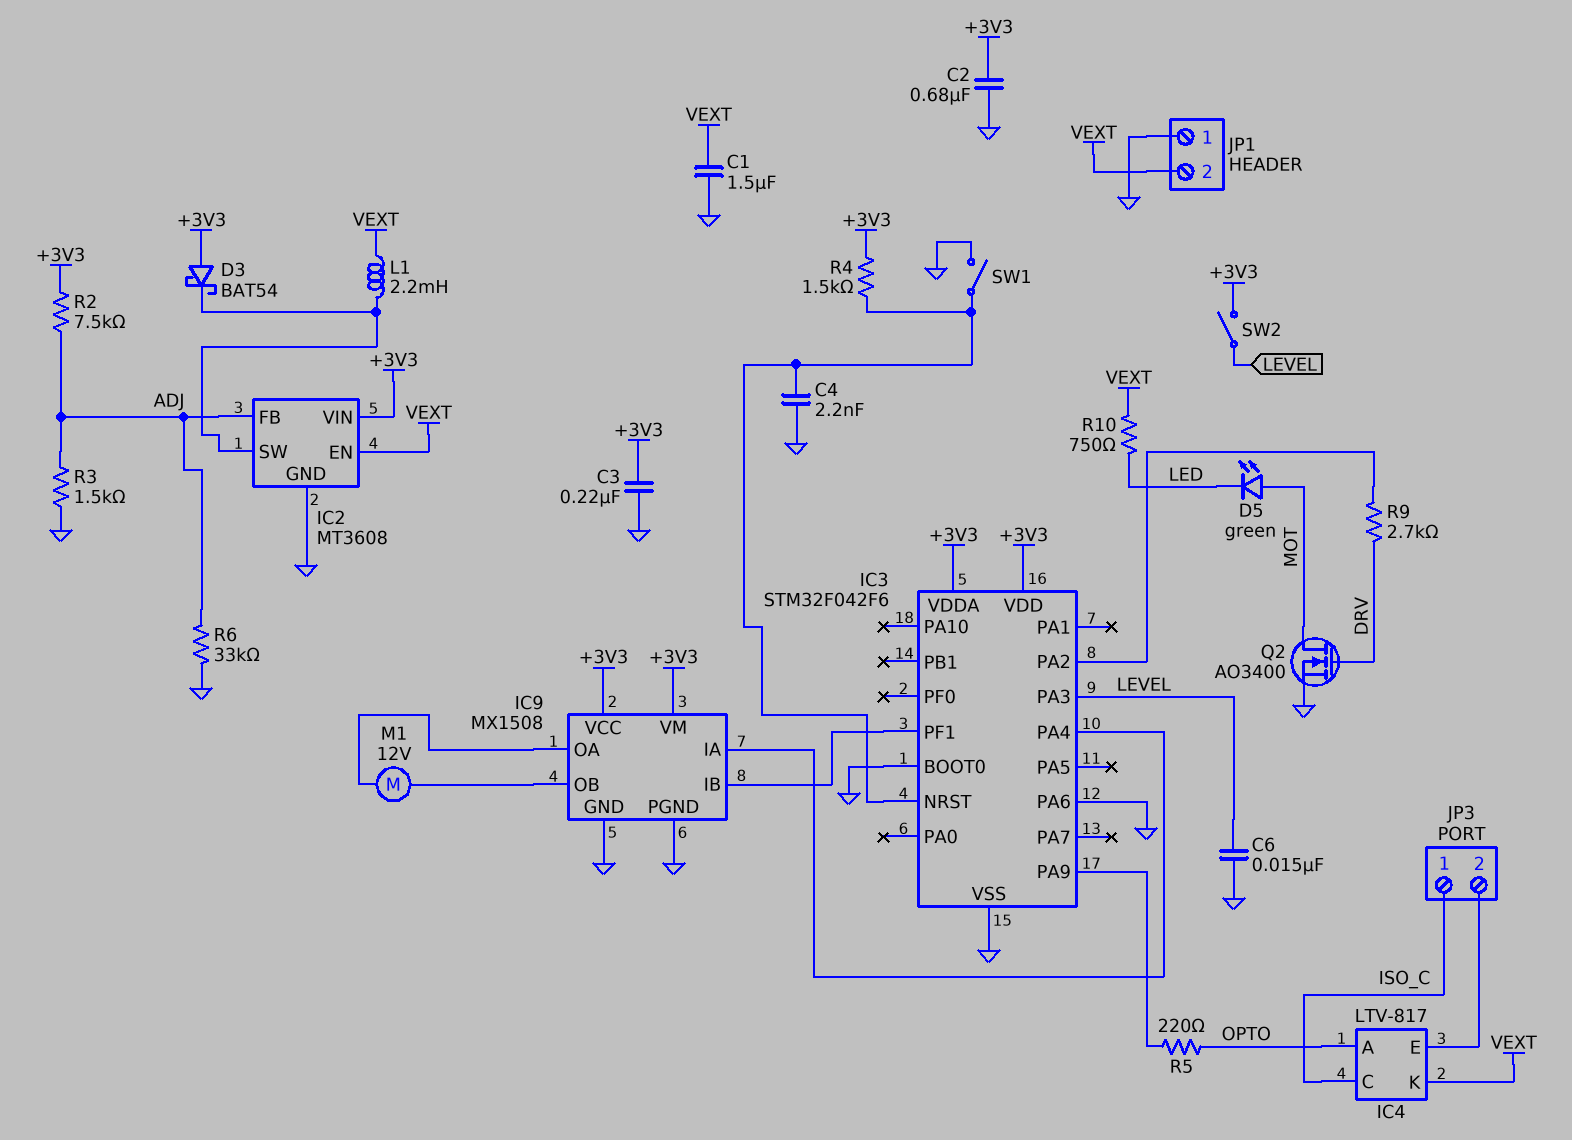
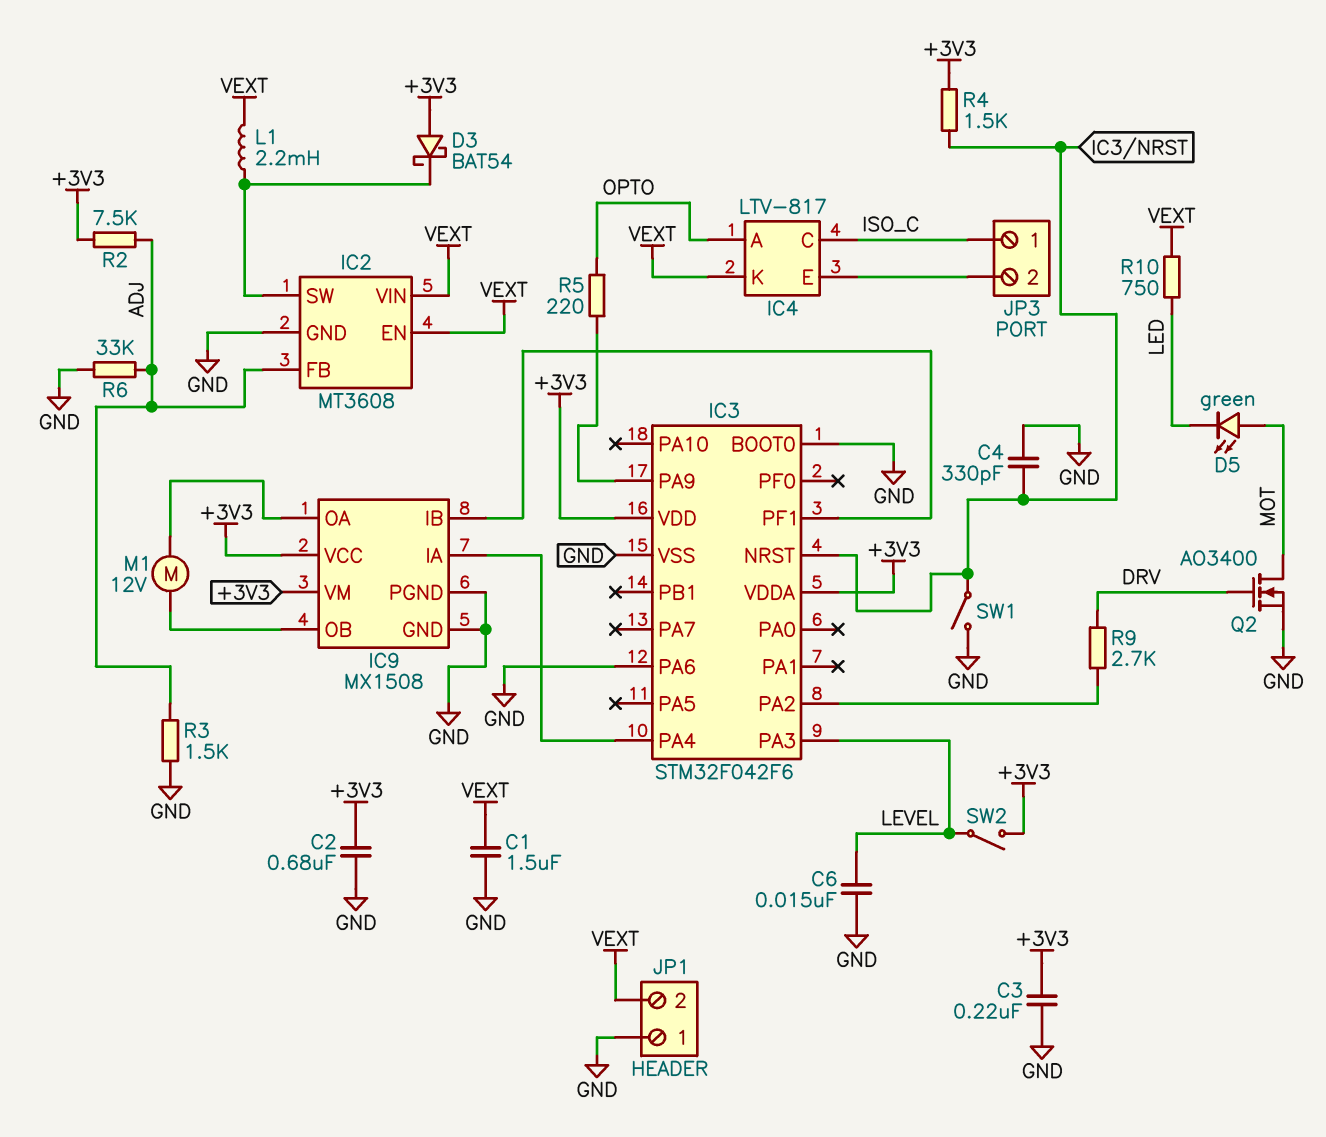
C4: 2.2nF (GND, IC3/NRST) -> 330pF (GND, IC3/NRST)
IC2 pin VIN: +3V3 -> VEXT

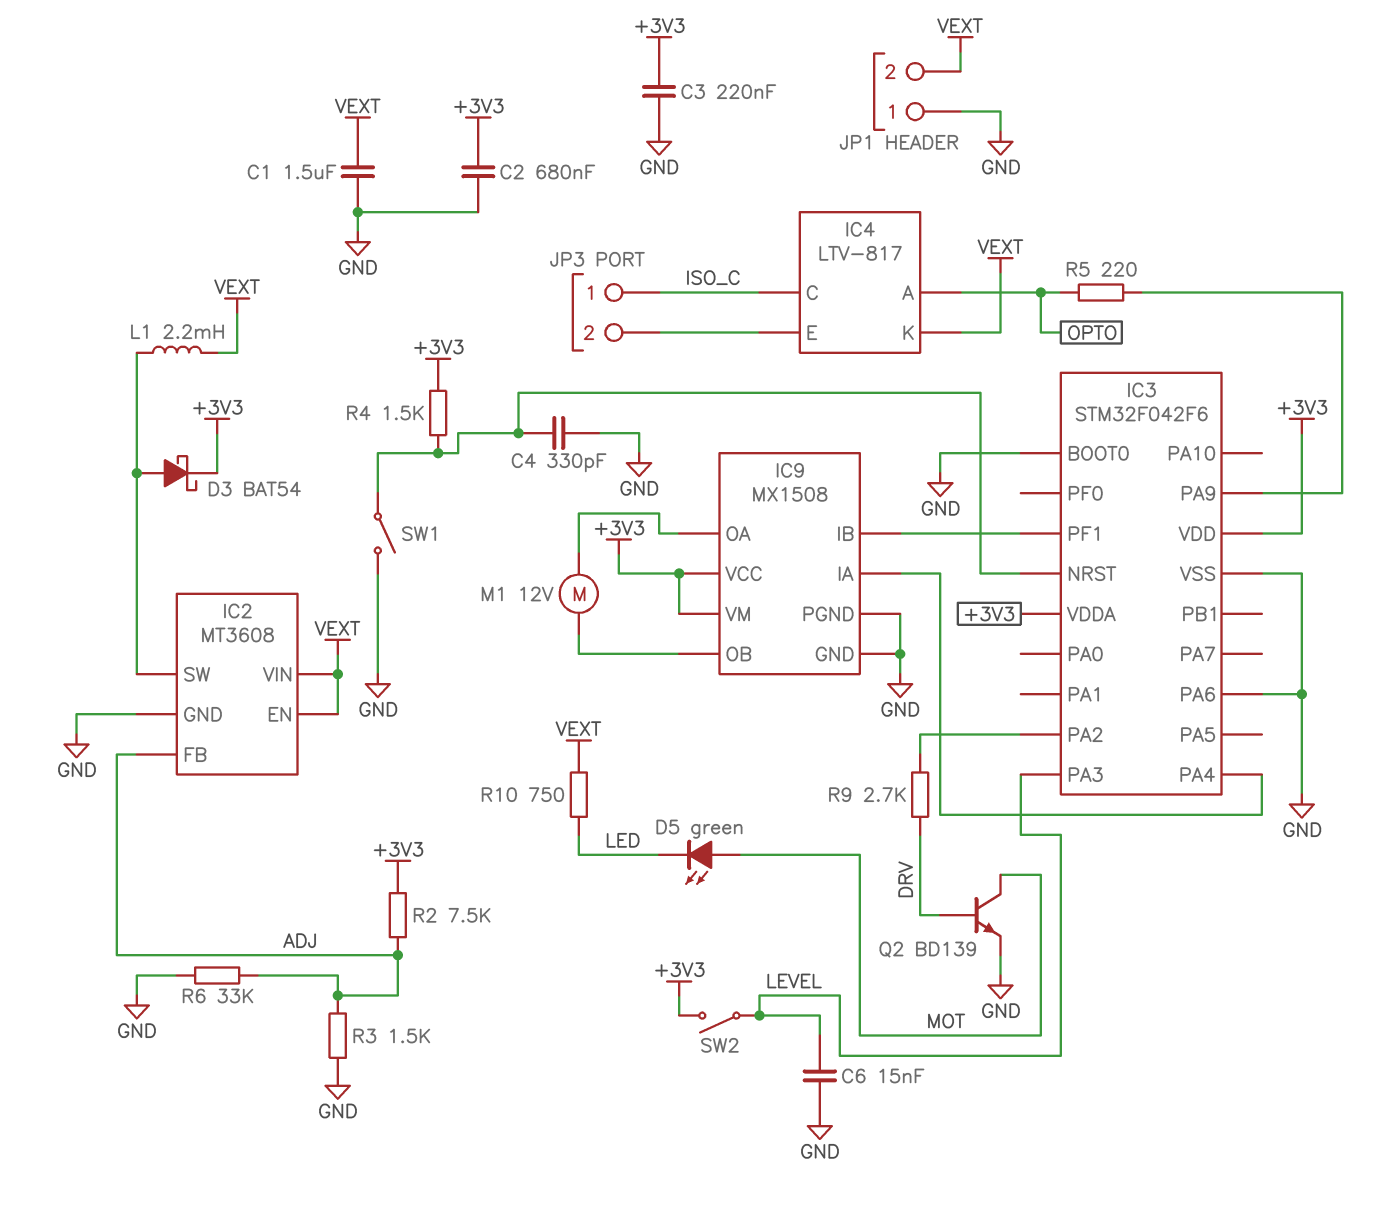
D3: schottky BAT54 (A +3V3, K IC2/SW) -> schottky BAT54 (A IC2/SW, K +3V3)
Q2: NMOS AO3400 (G DRV, D MOT, S GND) -> NPN BD139 (B DRV, C MOT, E GND)

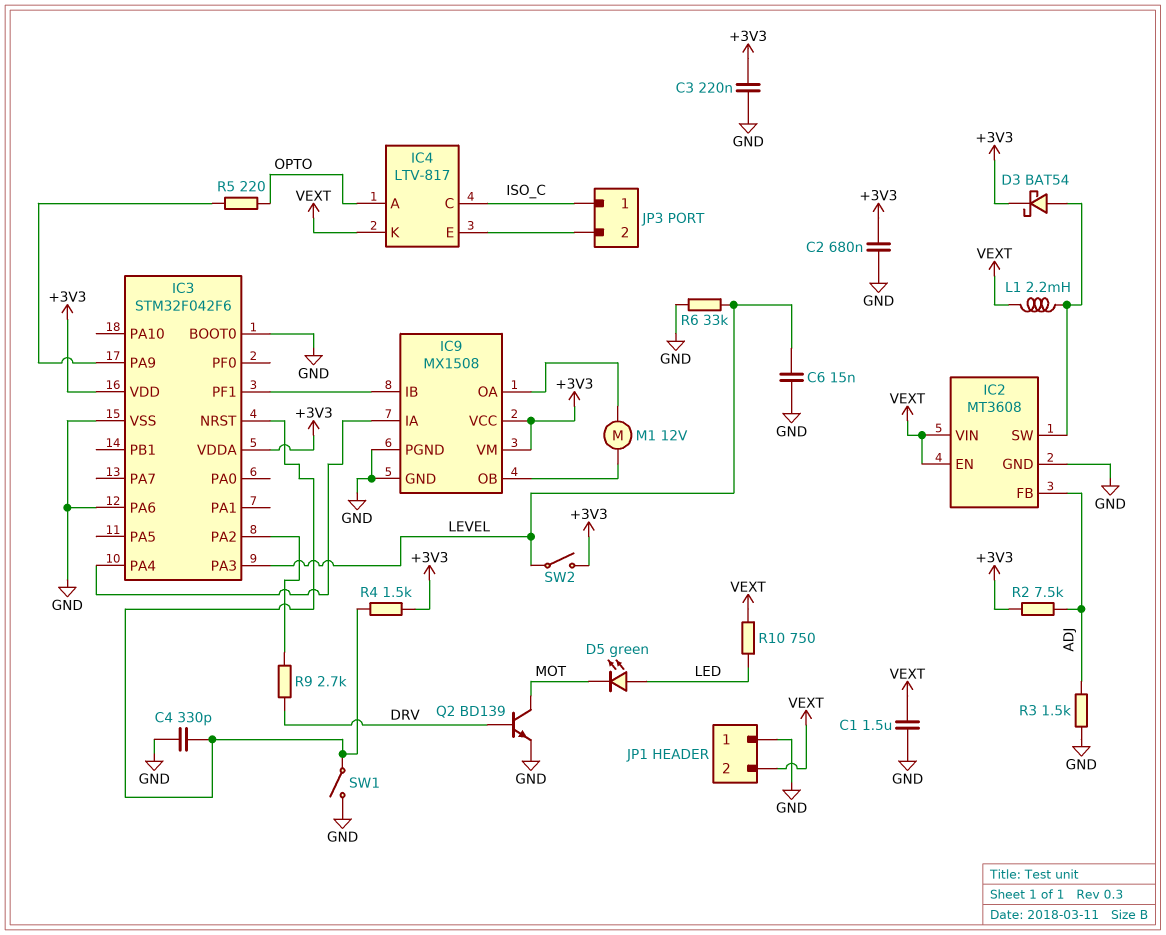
D5: LED green (A MOT, K LED) -> LED green (A LED, K MOT)
R6: 33k (ADJ, GND) -> 33k (GND, LEVEL)

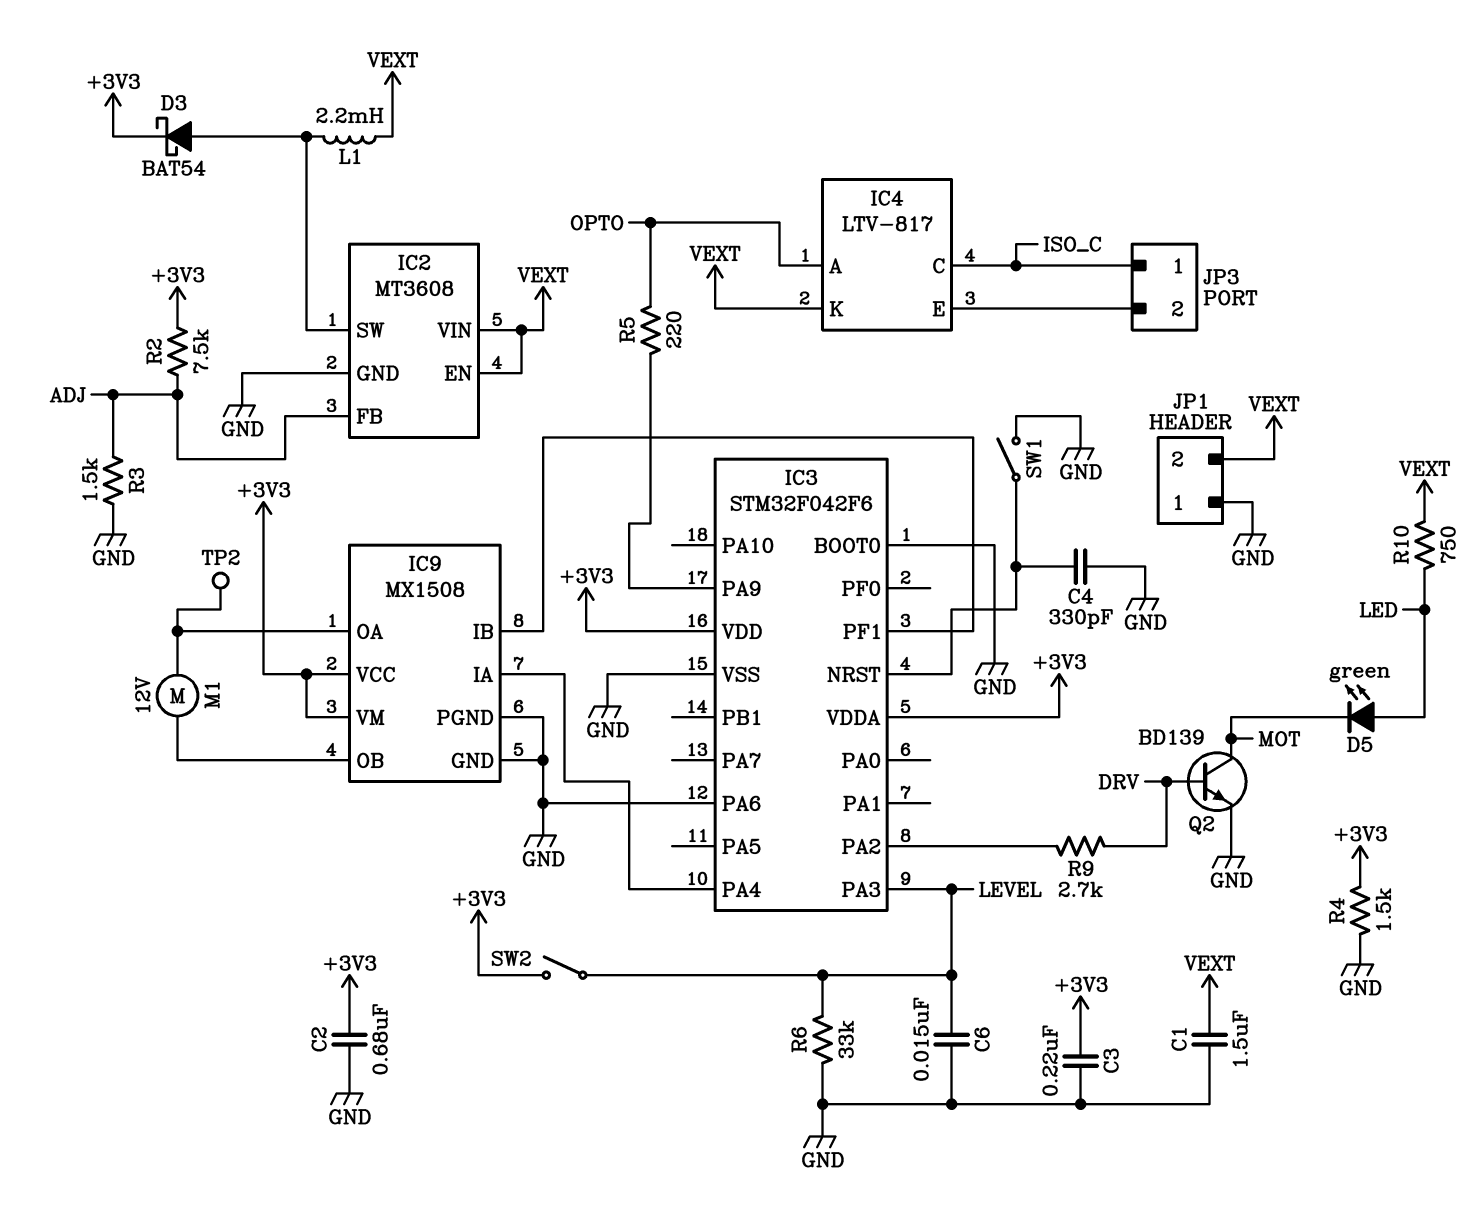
R4: 1.5k (+3V3, IC3/NRST) -> 1.5k (+3V3, GND)
TP2: none -> test point (IC9/OA)

